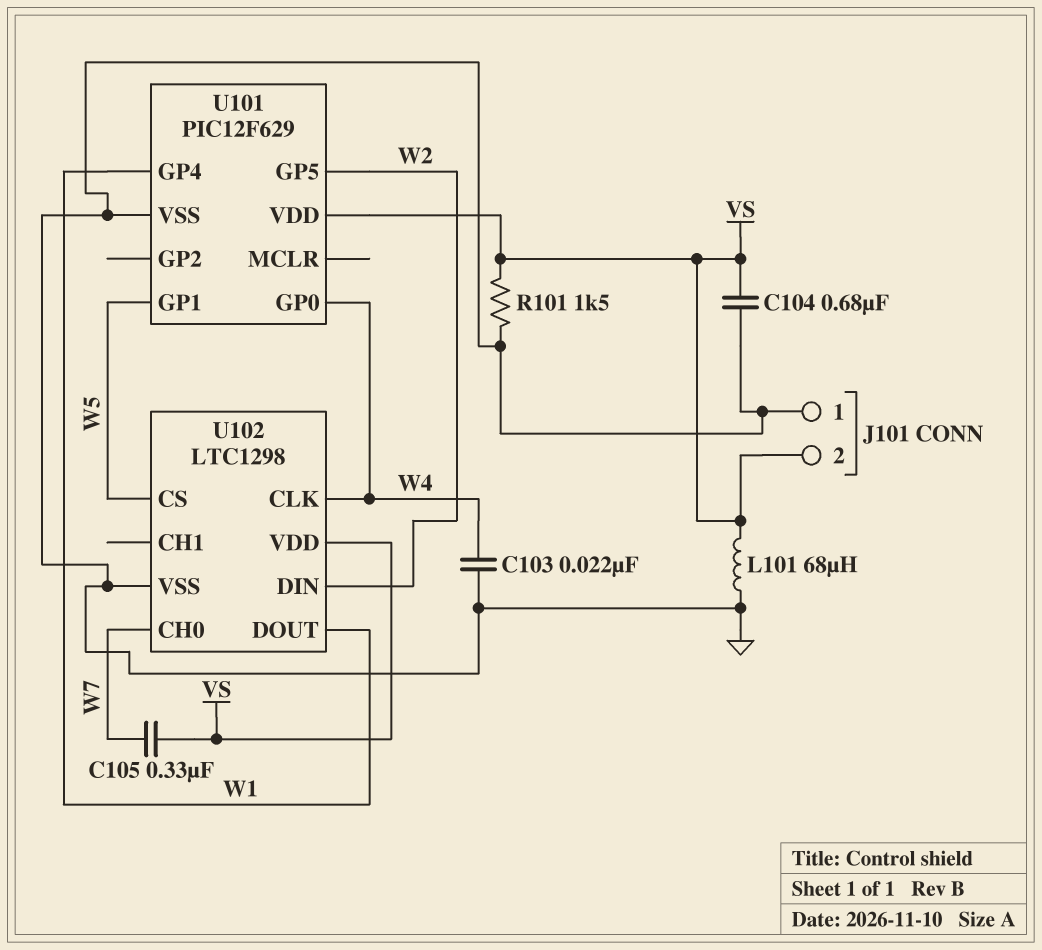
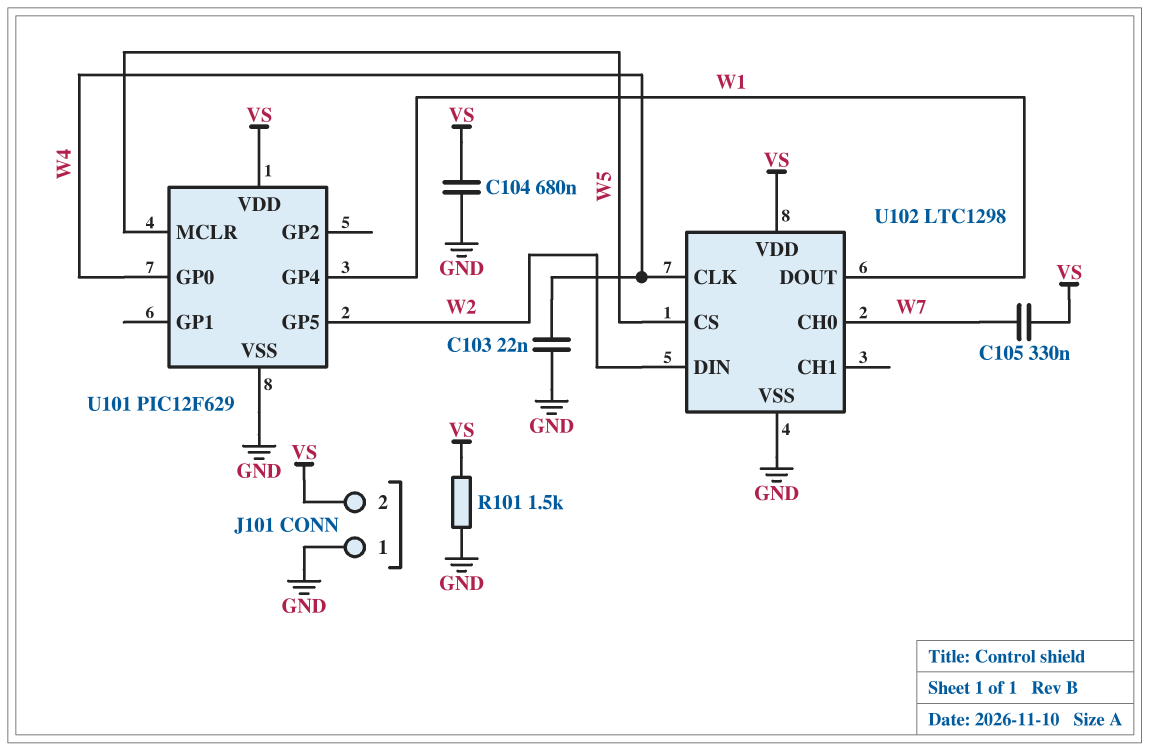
L101: 68uH (GND, VS) -> none
U101 pin GP1: W5 -> none
U101 pin MCLR: none -> W5

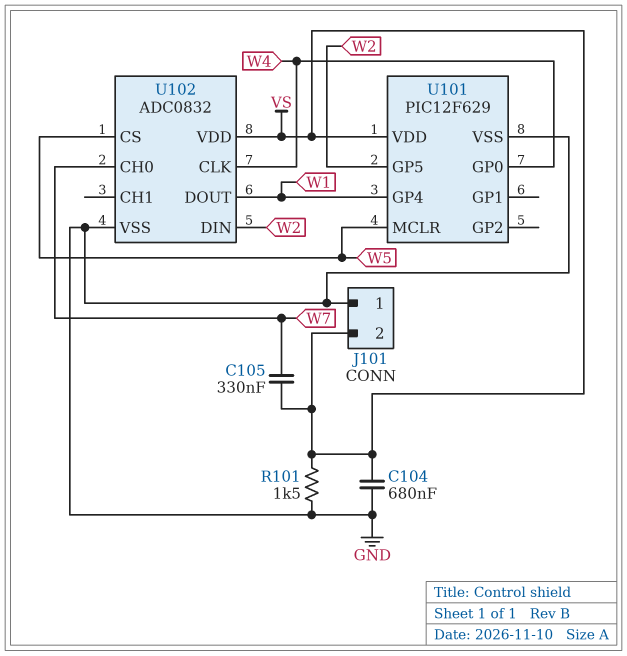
C103: 22nF (GND, W4) -> none
U102: LTC1298 -> ADC0832

